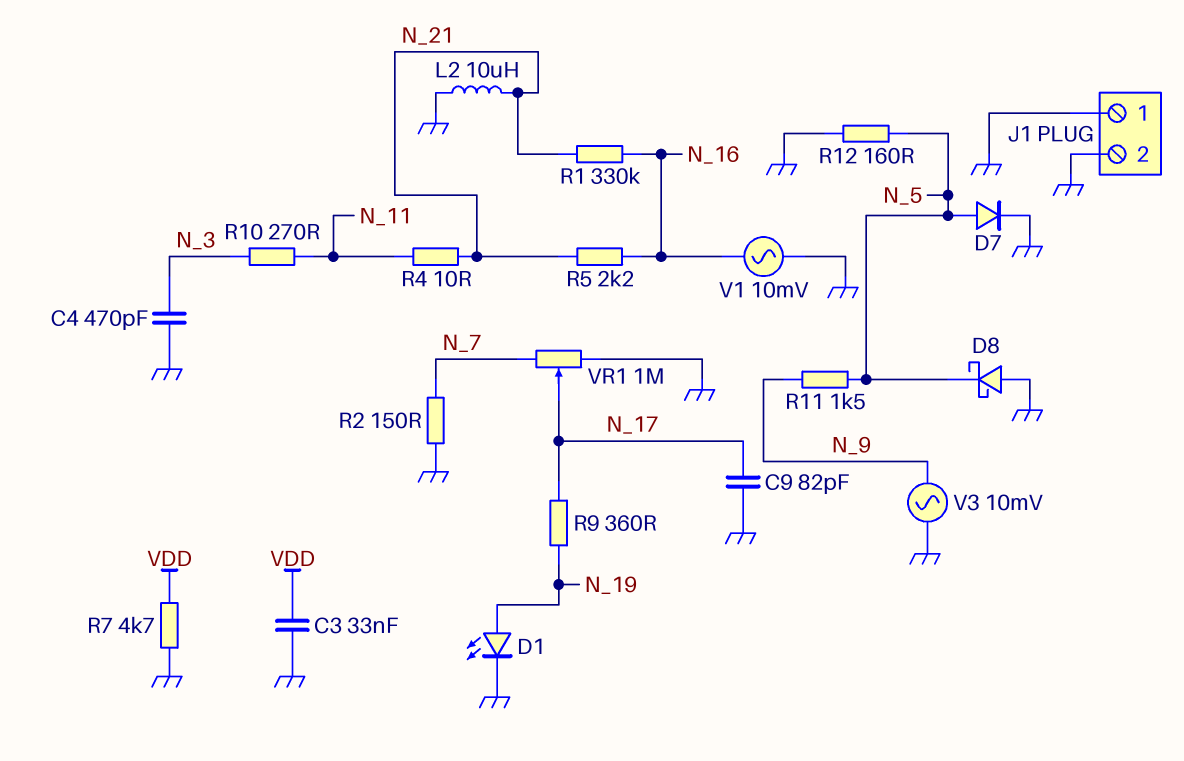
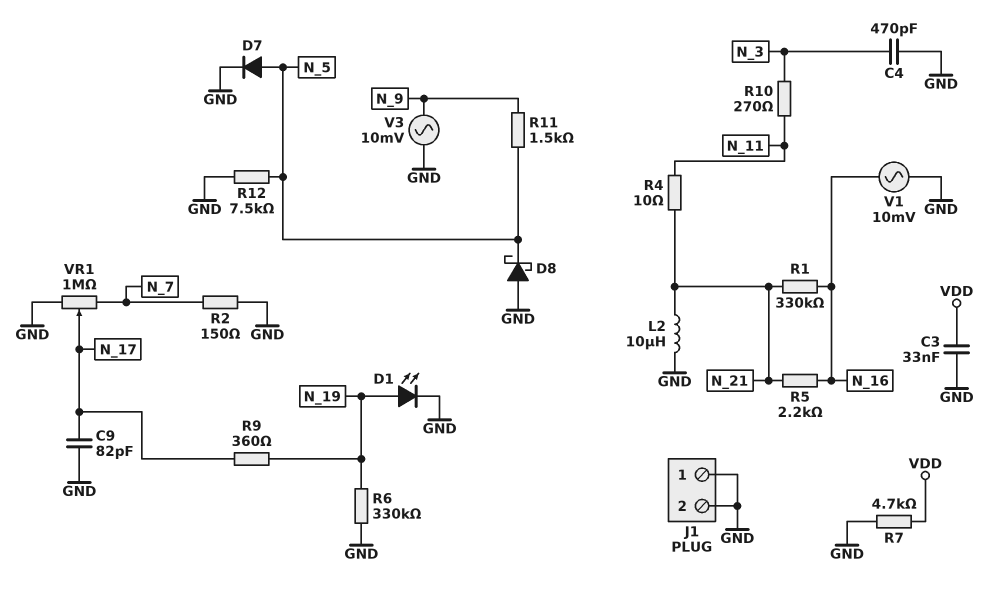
R6: none -> 330k (GND, N_19)
R12: 160 (GND, N_5) -> 7.5k (GND, N_5)

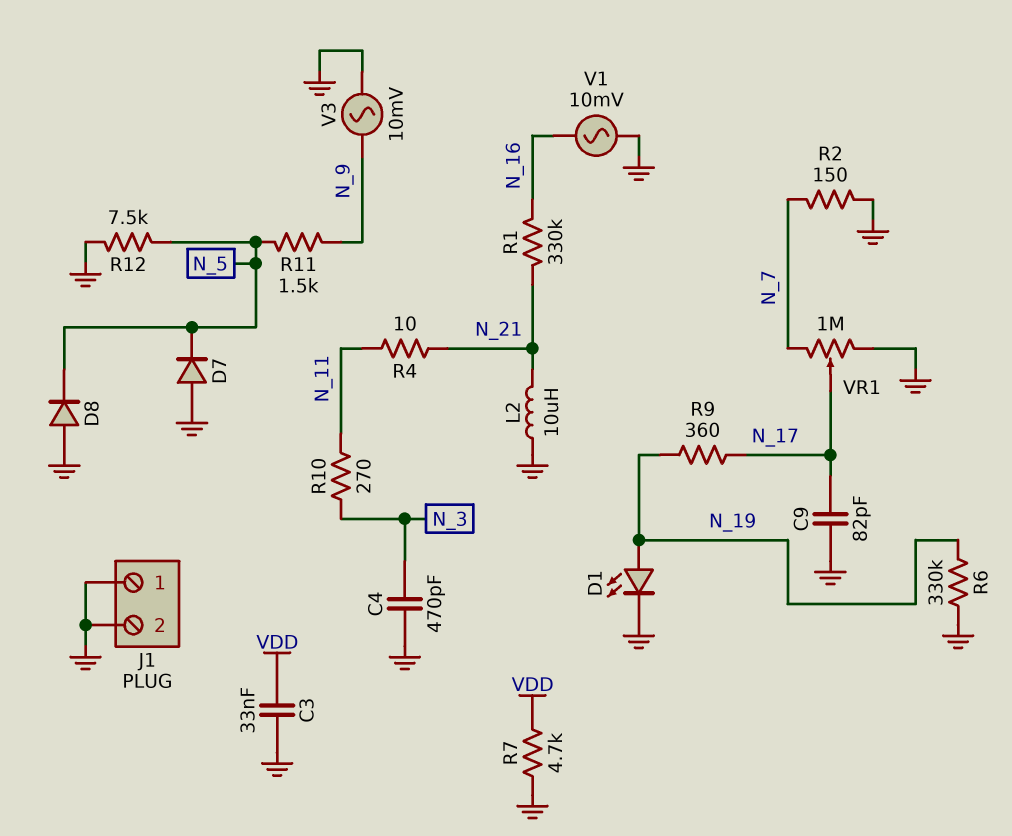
D7: diode (A N_5, K GND) -> diode (A GND, K N_5)
D8: schottky (A GND, K N_5) -> diode (A GND, K N_5)
R5: 2.2k (N_16, N_21) -> none

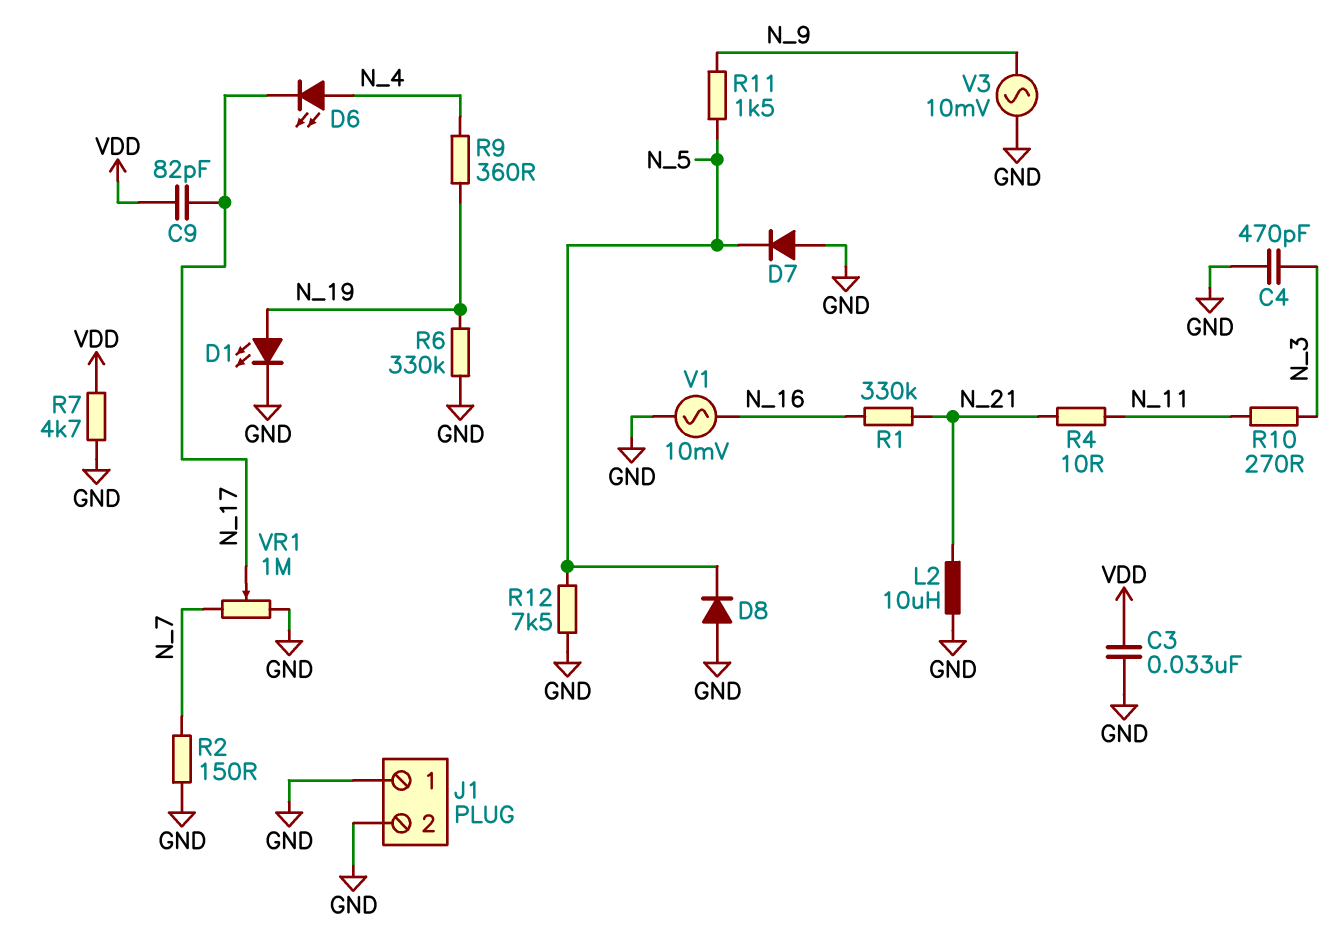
C9: 82pF (GND, N_17) -> 82pF (N_17, VDD)
D6: none -> LED (A N_4, K N_17)
R9: 360 (N_17, N_19) -> 360 (N_4, N_19)

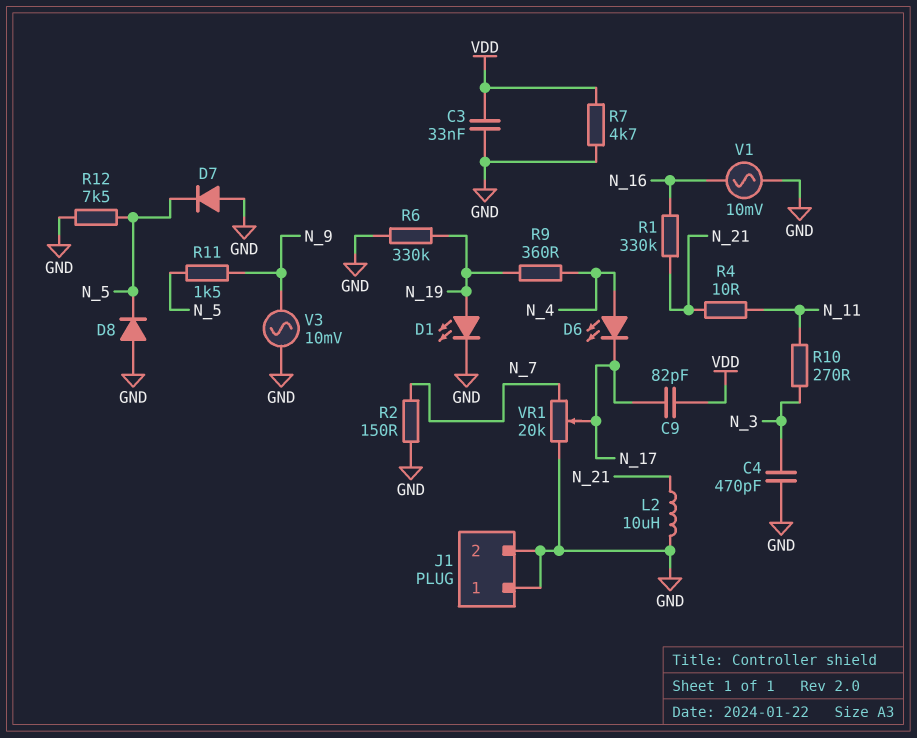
VR1: 1M (GND, N_7, wiper N_17) -> 20k (GND, N_7, wiper N_17)

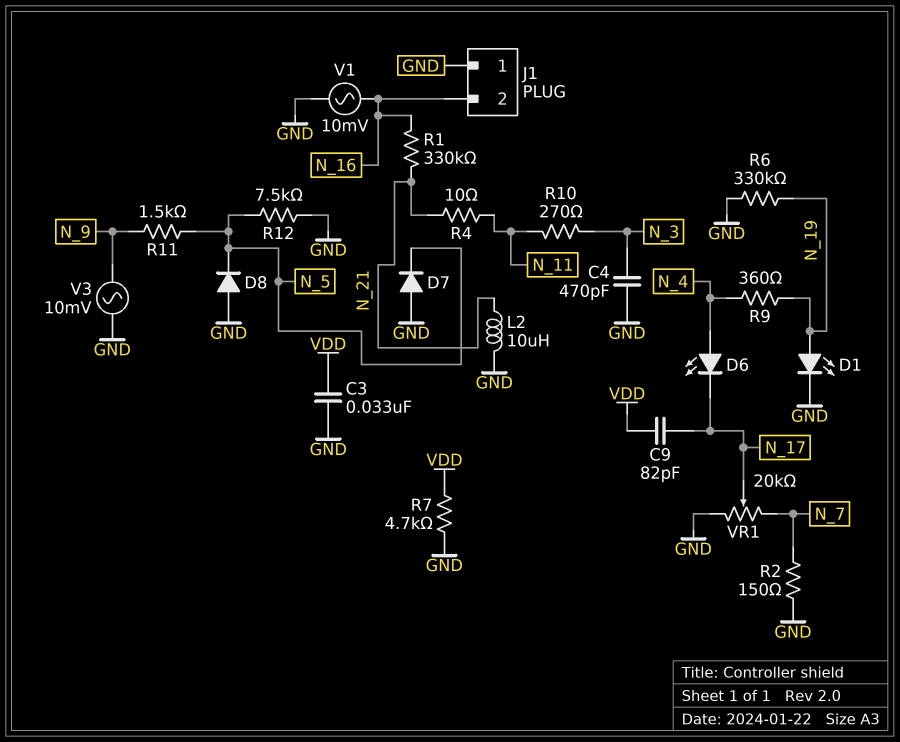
J1 pin 2: GND -> N_16

